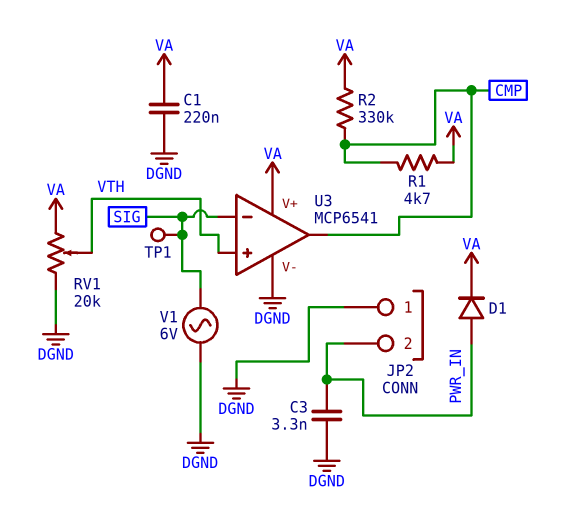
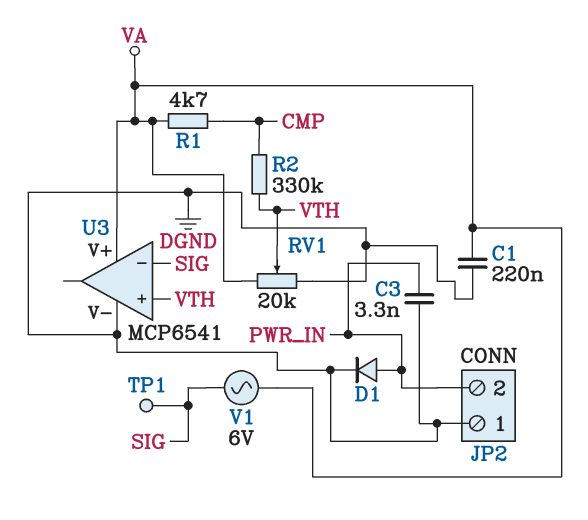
D1: diode (A PWR_IN, K VA) -> diode (A PWR_IN, K DGND)
R2: 330k (CMP, VA) -> 330k (CMP, VTH)
U3 pin out: CMP -> none
V1: AC 6V (DGND, SIG) -> AC 6V (SIG, VA)

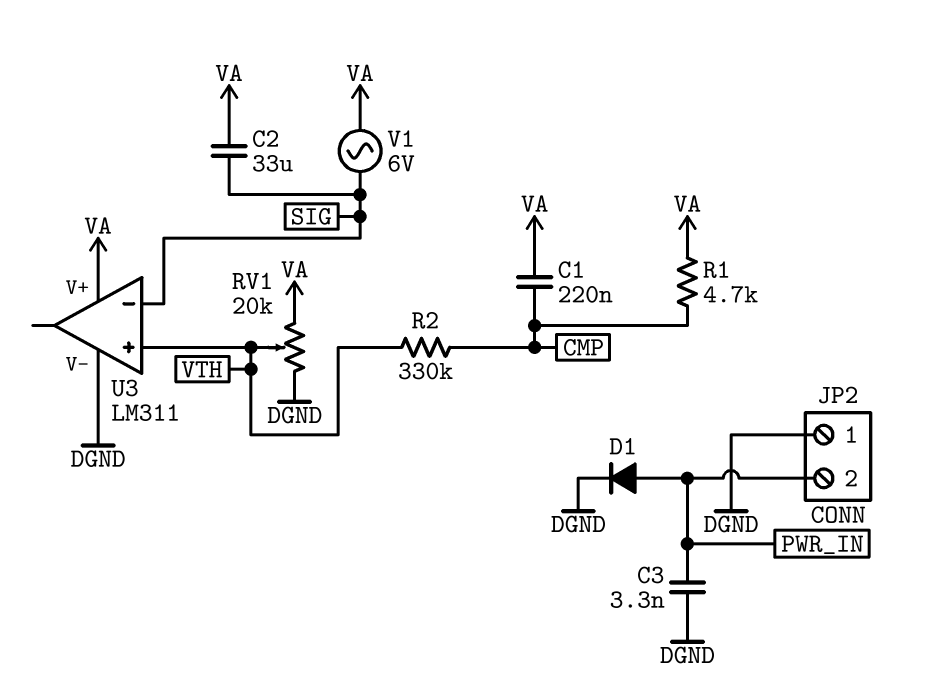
C1: 220nF (DGND, VA) -> 220nF (CMP, VA)
C2: none -> 33uF (SIG, VA)
TP1: test point (SIG) -> none
U3: MCP6541 -> LM311

